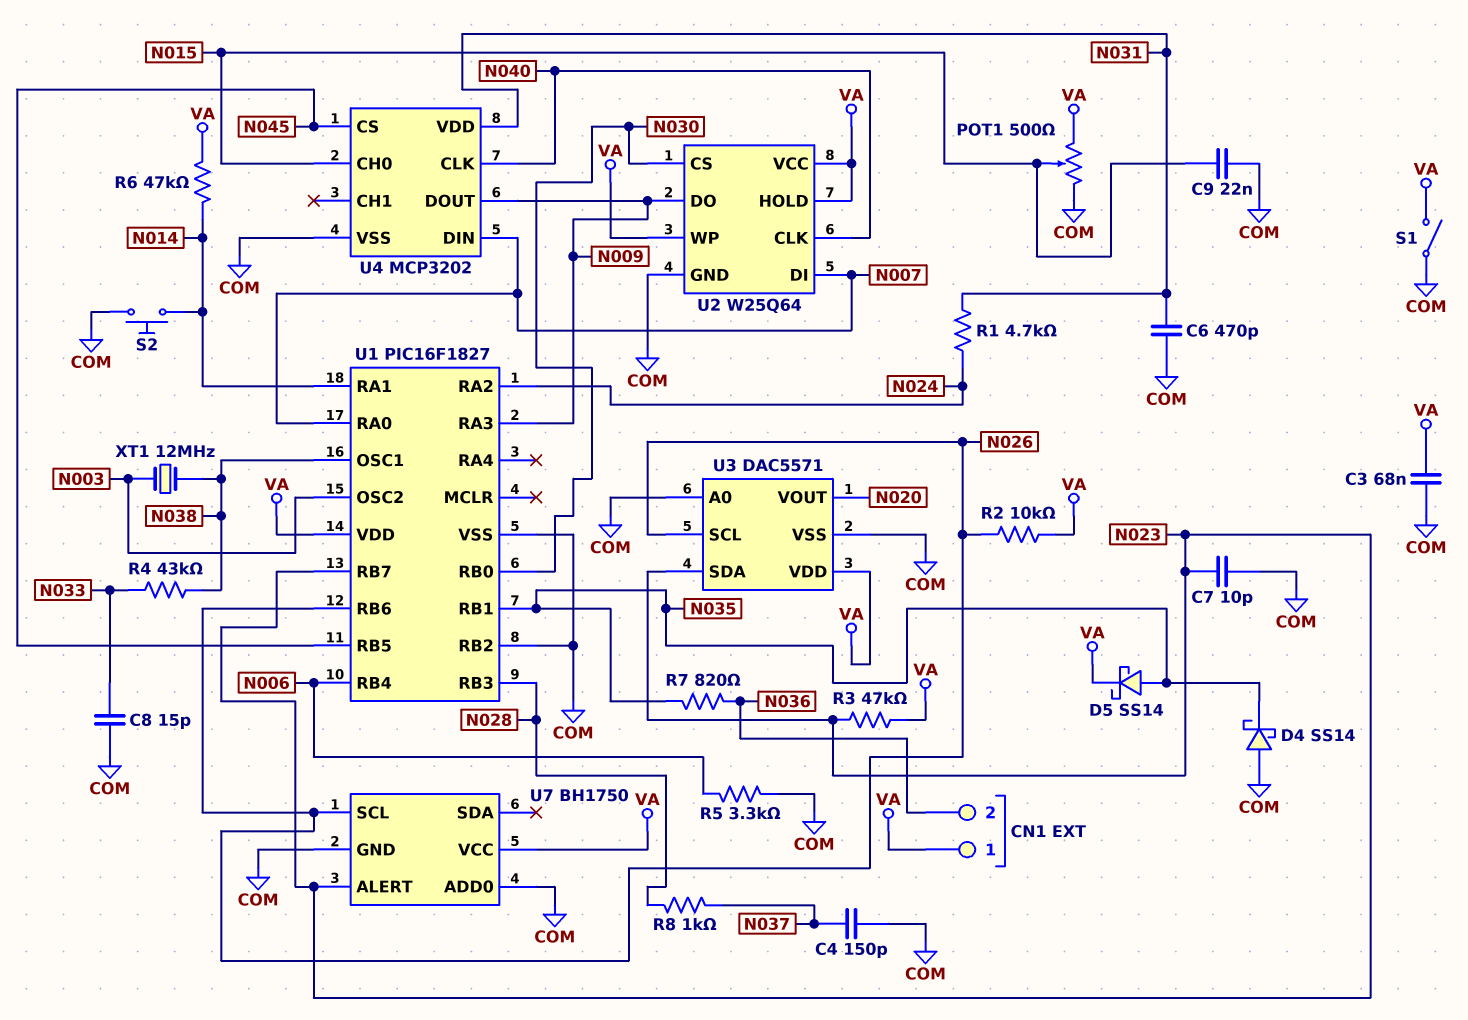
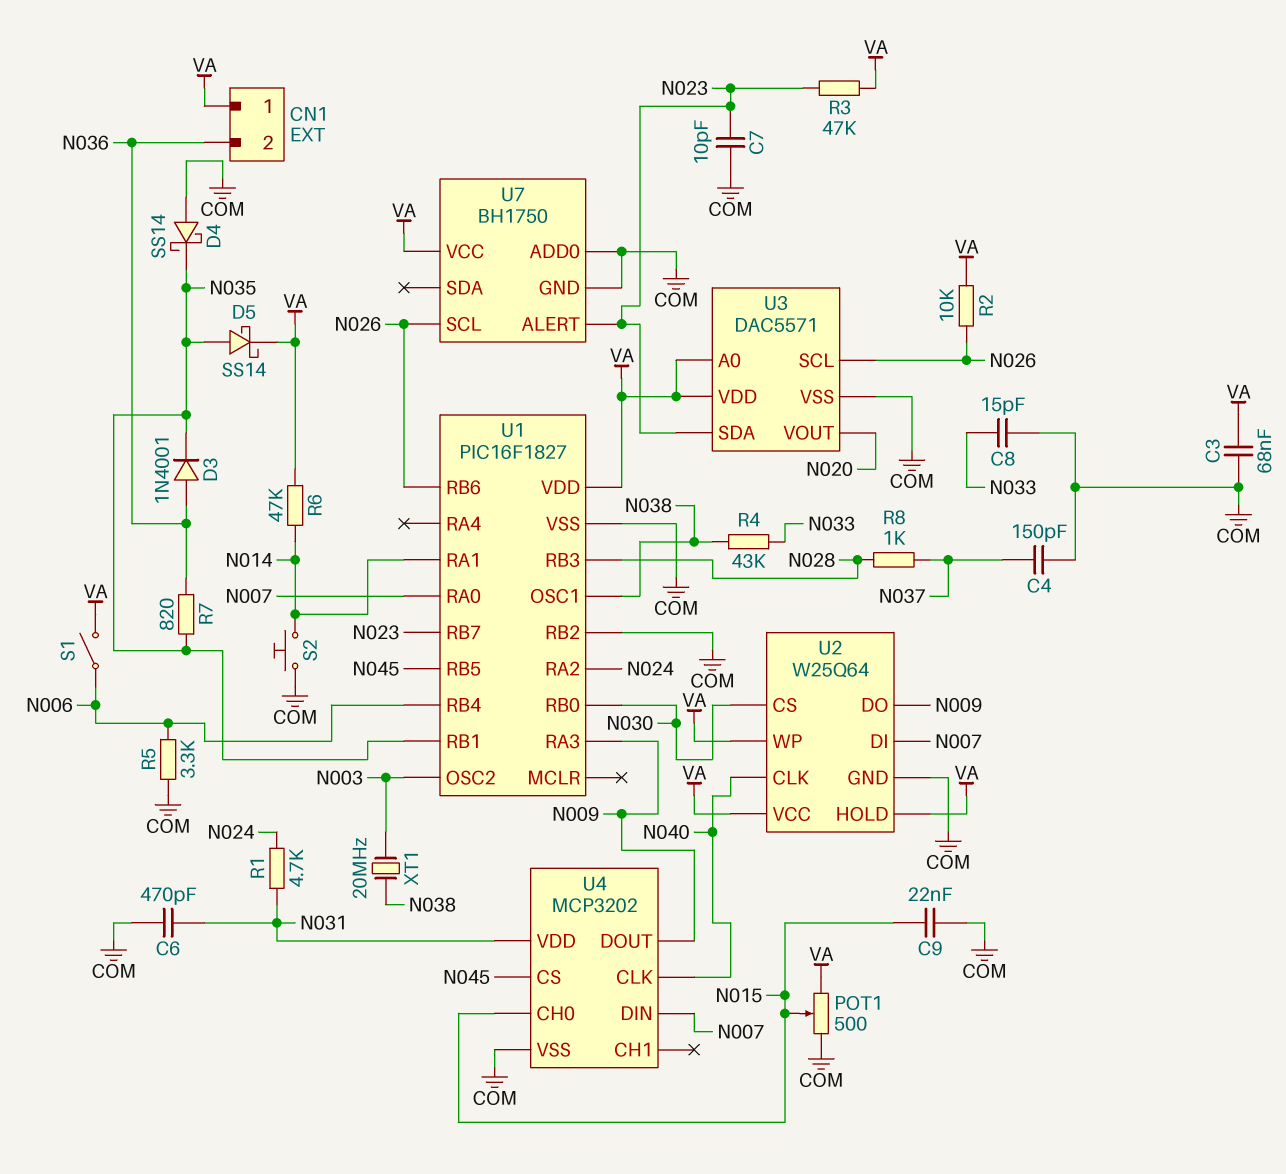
D3: none -> diode 1N4001 (A N036, K N035)
S1: switch (COM, VA) -> switch (N006, VA)
U3 pin A0: COM -> VA
XT1: 12MHz (N003, N038) -> 20MHz (N003, N038)

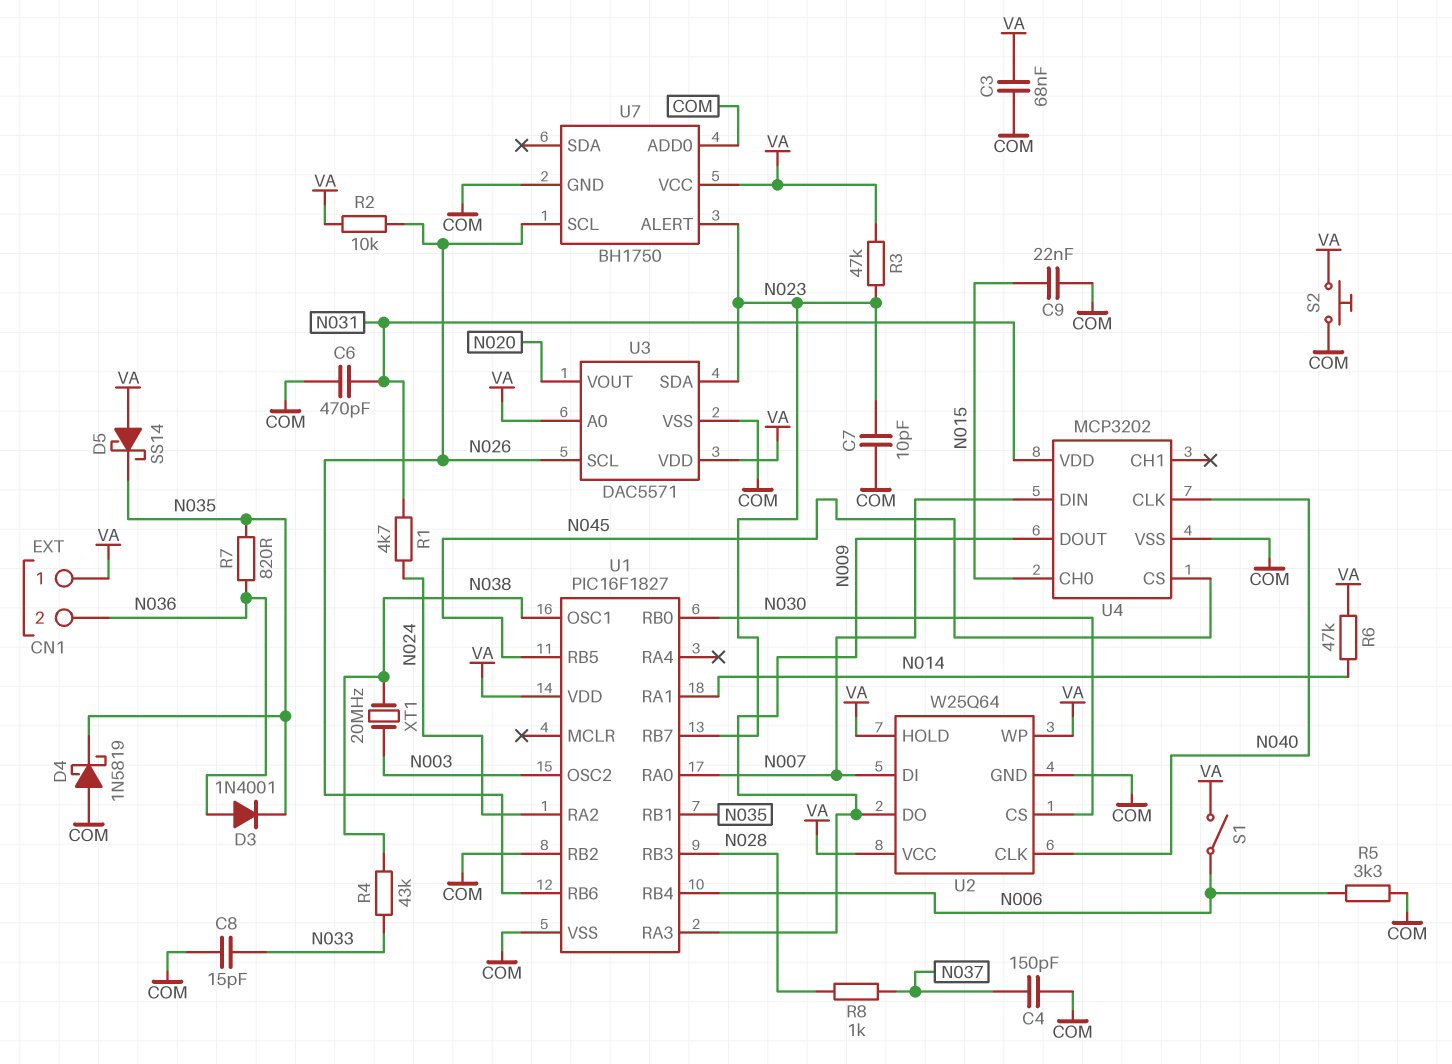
D4: schottky SS14 (A COM, K N035) -> schottky 1N5819 (A COM, K N035)
D5: schottky SS14 (A N035, K VA) -> schottky SS14 (A VA, K N035)
POT1: 500 (COM, VA, wiper N015) -> none
S2: button (COM, N014) -> button (COM, VA)

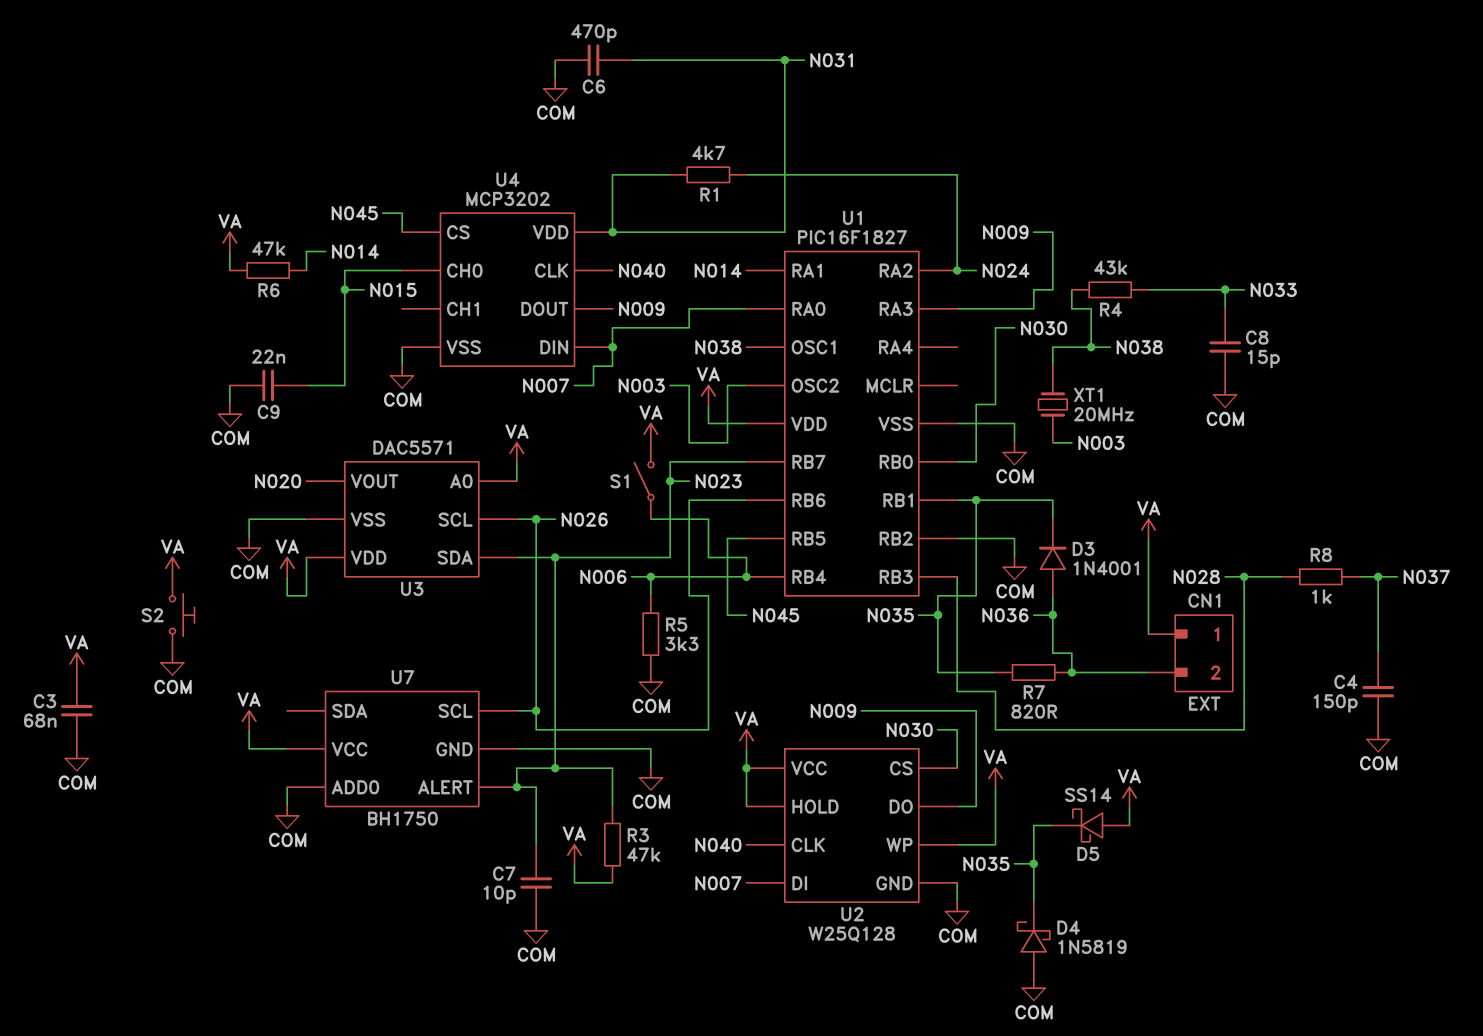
R2: 10k (N026, VA) -> none
U2: W25Q64 -> W25Q128

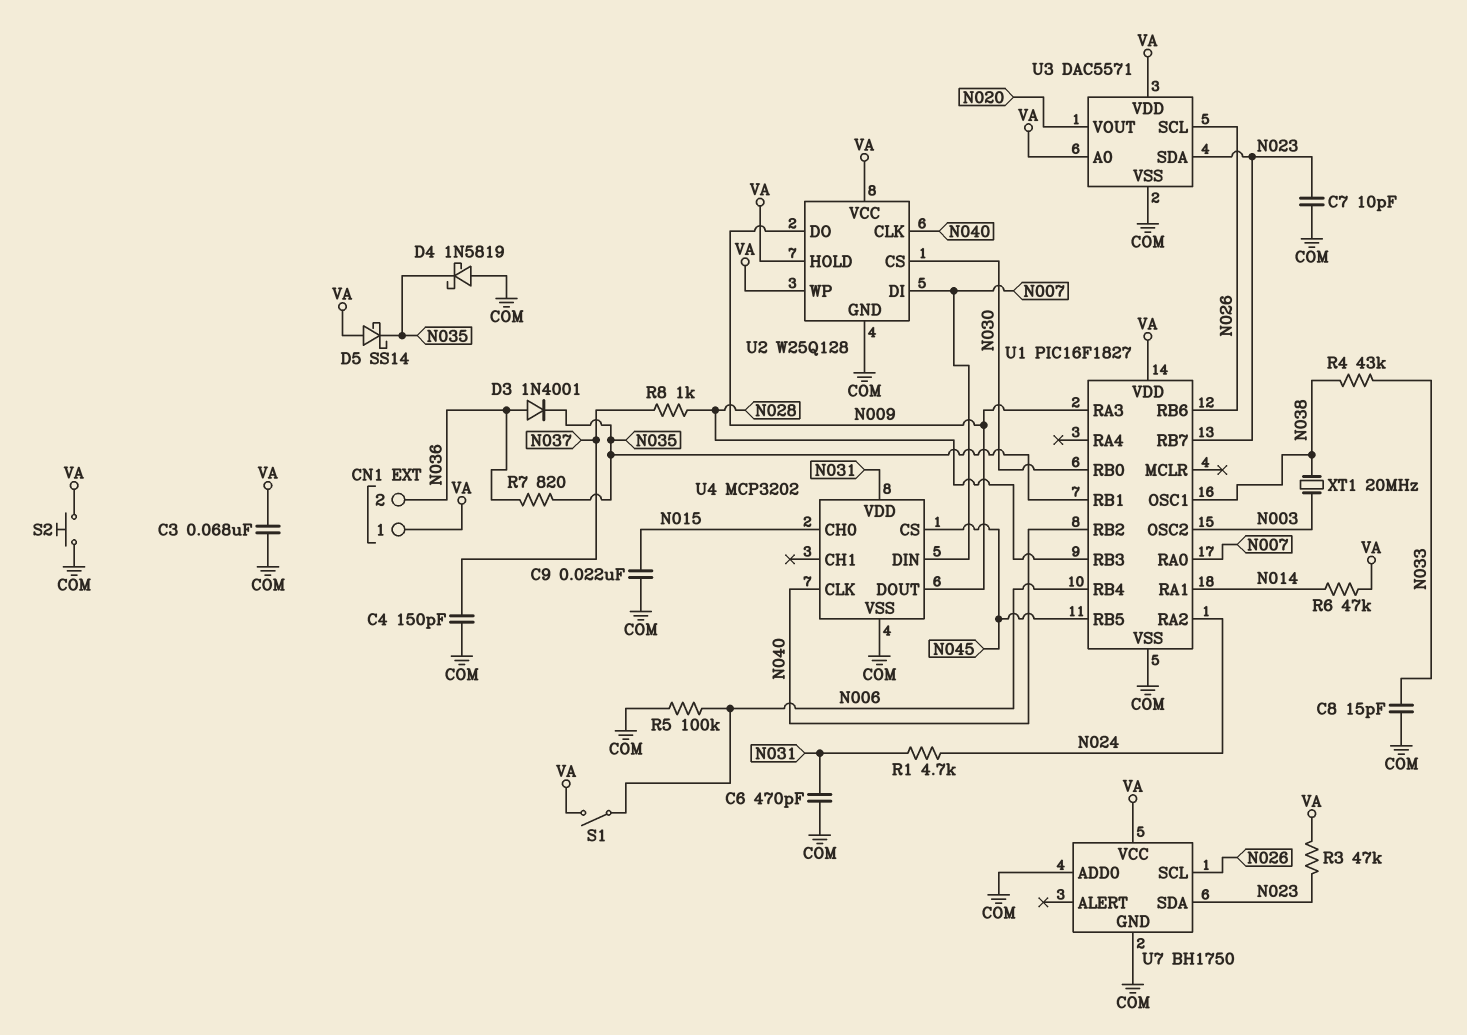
R5: 3.3k (COM, N006) -> 100k (COM, N006)
U1 pin RB2: COM -> N040
U7 pin ALERT: N023 -> none
U7 pin SDA: none -> N023

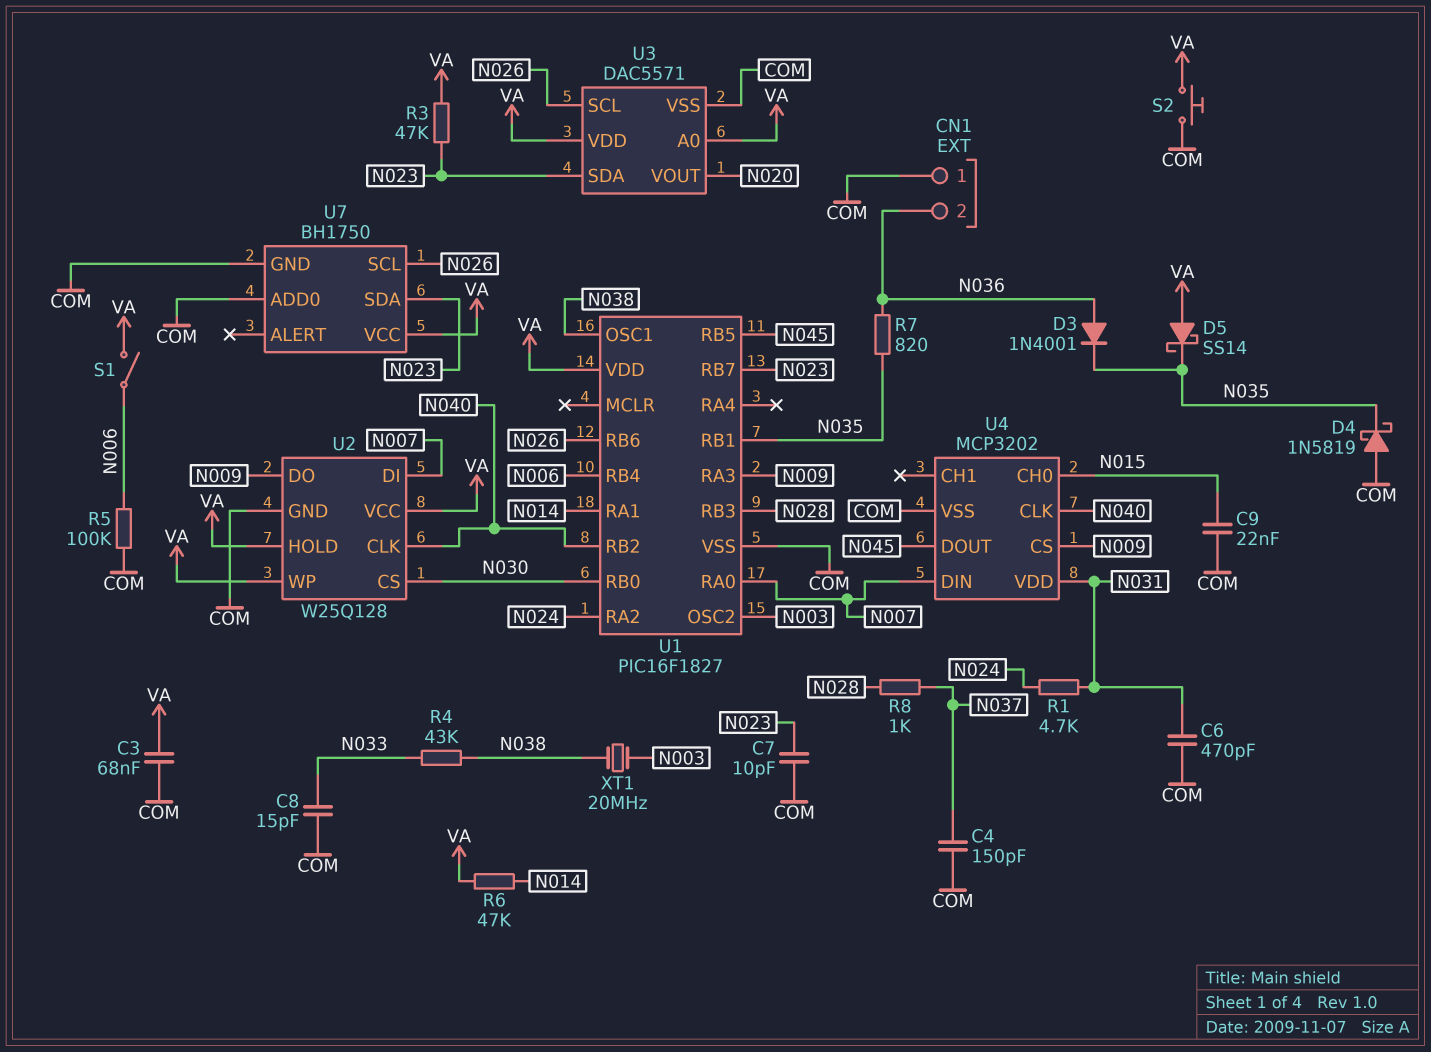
CN1 pin 1: VA -> COM
U4 pin CS: N045 -> N009
U4 pin DOUT: N009 -> N045

